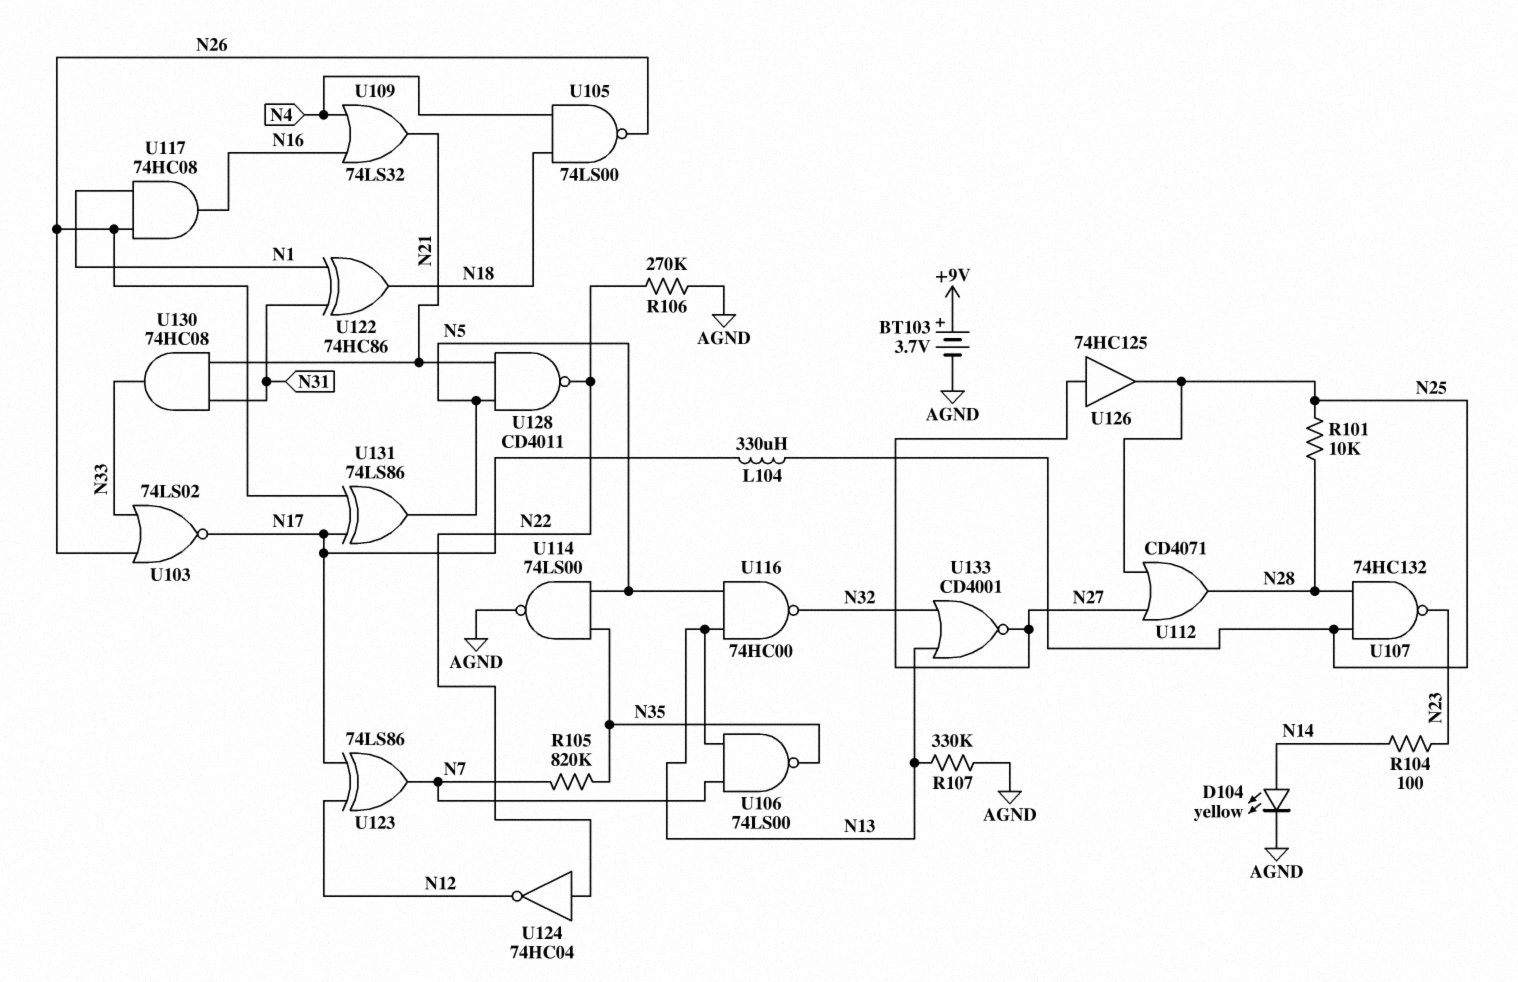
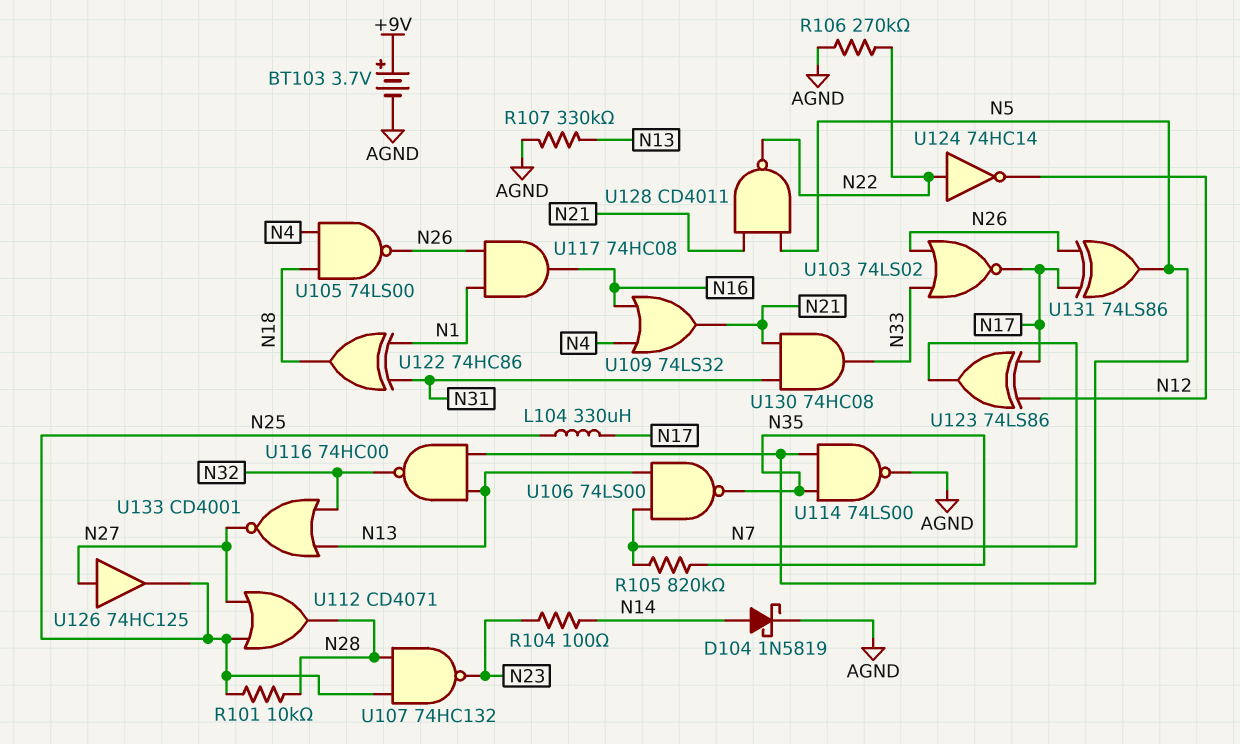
D104: LED yellow (A N14, K AGND) -> schottky 1N5819 (A N14, K AGND)
U124: NOT 74HC04 (in N22, out N12) -> NOT 74HC14 (in N22, out N12)

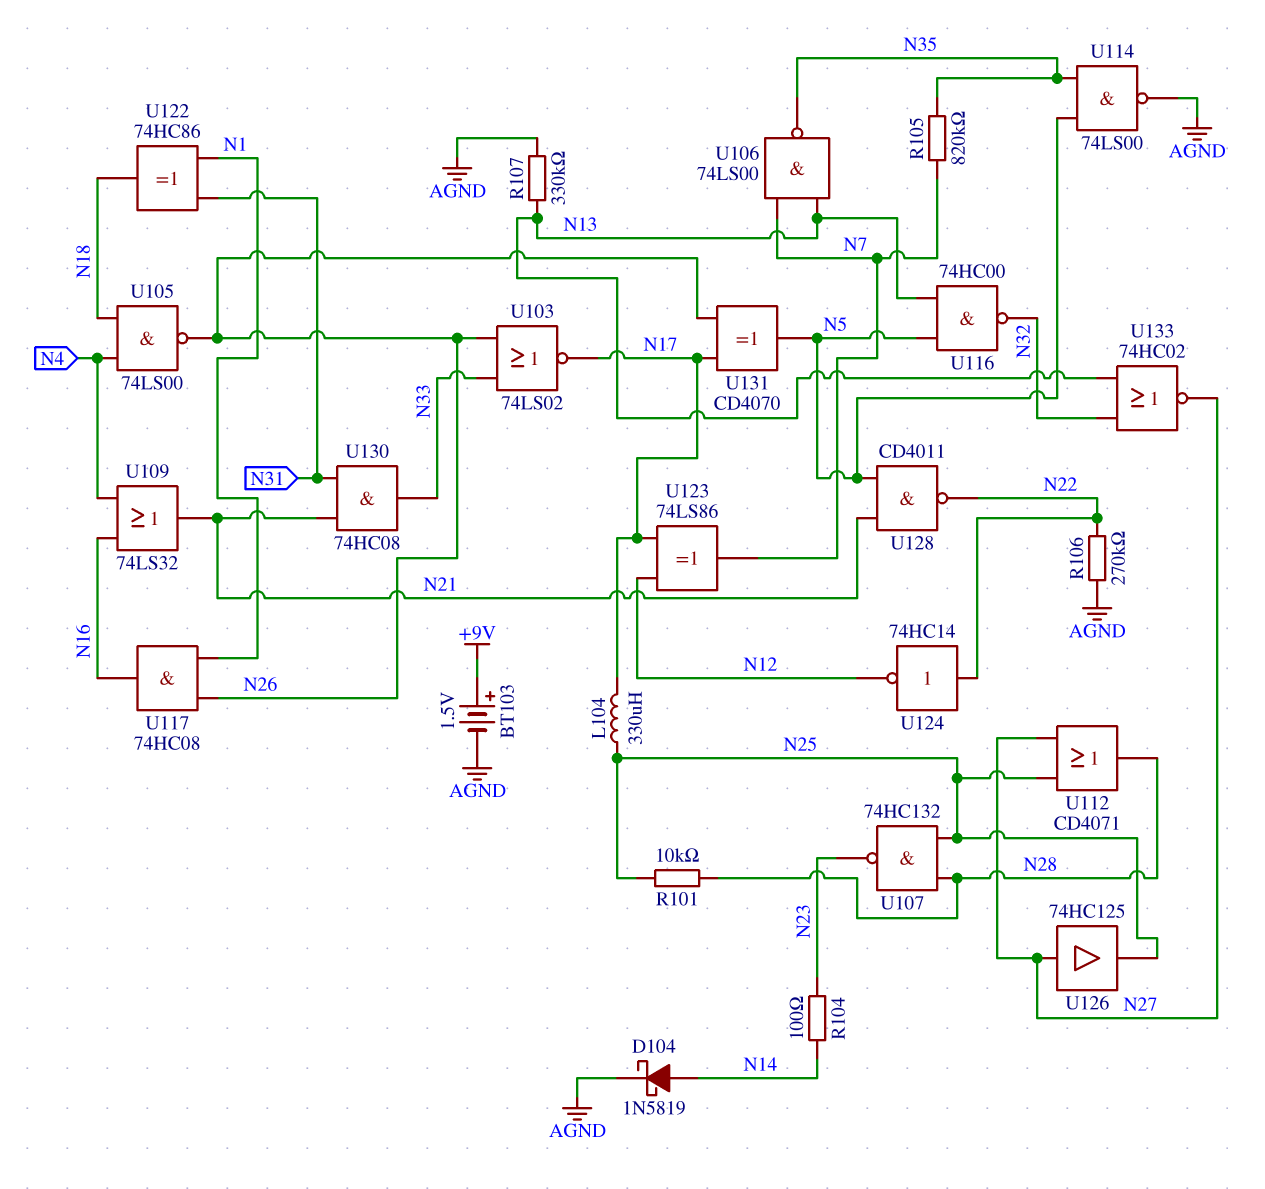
BT103: 3.7V (plus +9V, minus AGND) -> 1.5V (plus +9V, minus AGND)
U131: XOR 74LS86 (in N17, in N26, out N5) -> XOR CD4070 (in N17, in N26, out N5)
U133: NOR CD4001 (in N13, in N32, out N27) -> NOR 74HC02 (in N13, in N32, out N27)

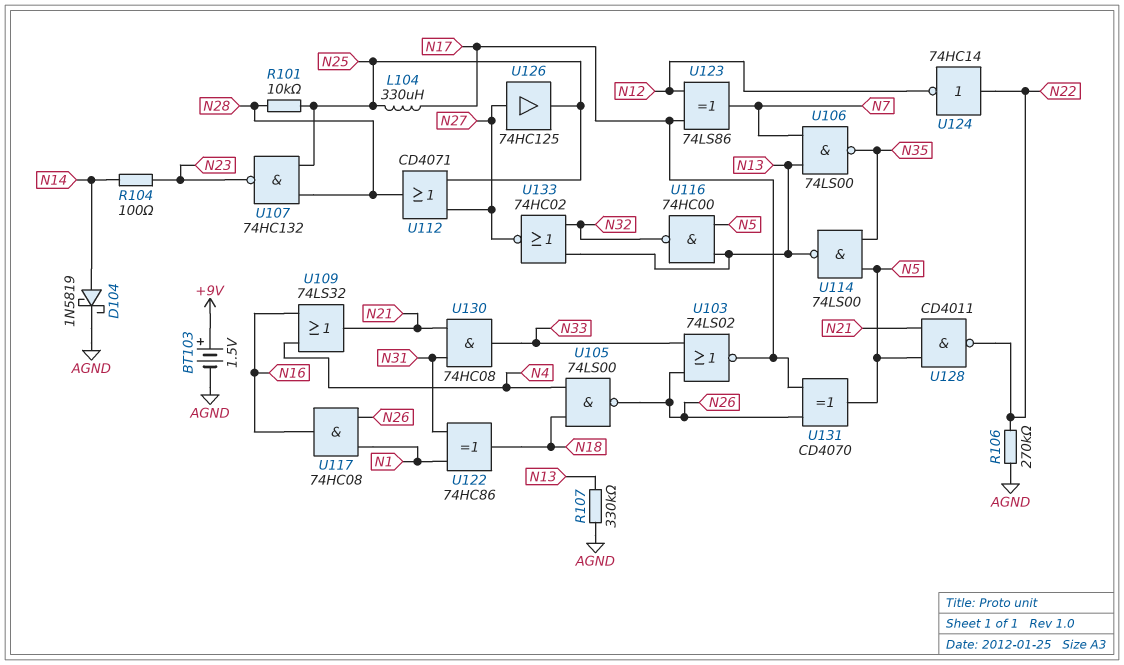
R105: 820k (N7, N35) -> none
U114: NAND 74LS00 (in N5, in N35, out AGND) -> NAND 74LS00 (in N5, in N35, out N13)

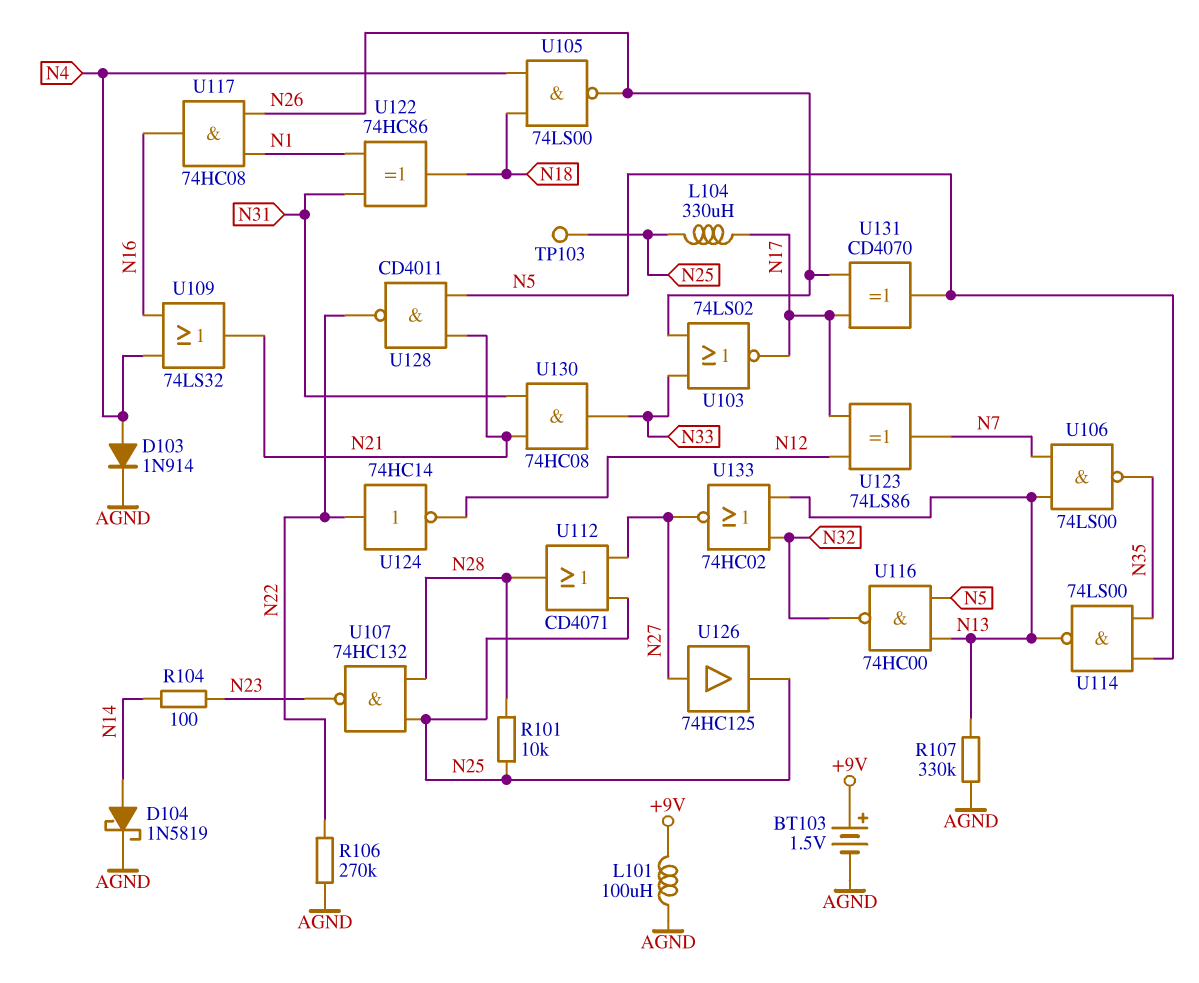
D103: none -> diode 1N914 (A N4, K AGND)
L101: none -> 100uH (+9V, AGND)
TP103: none -> test point (N25)

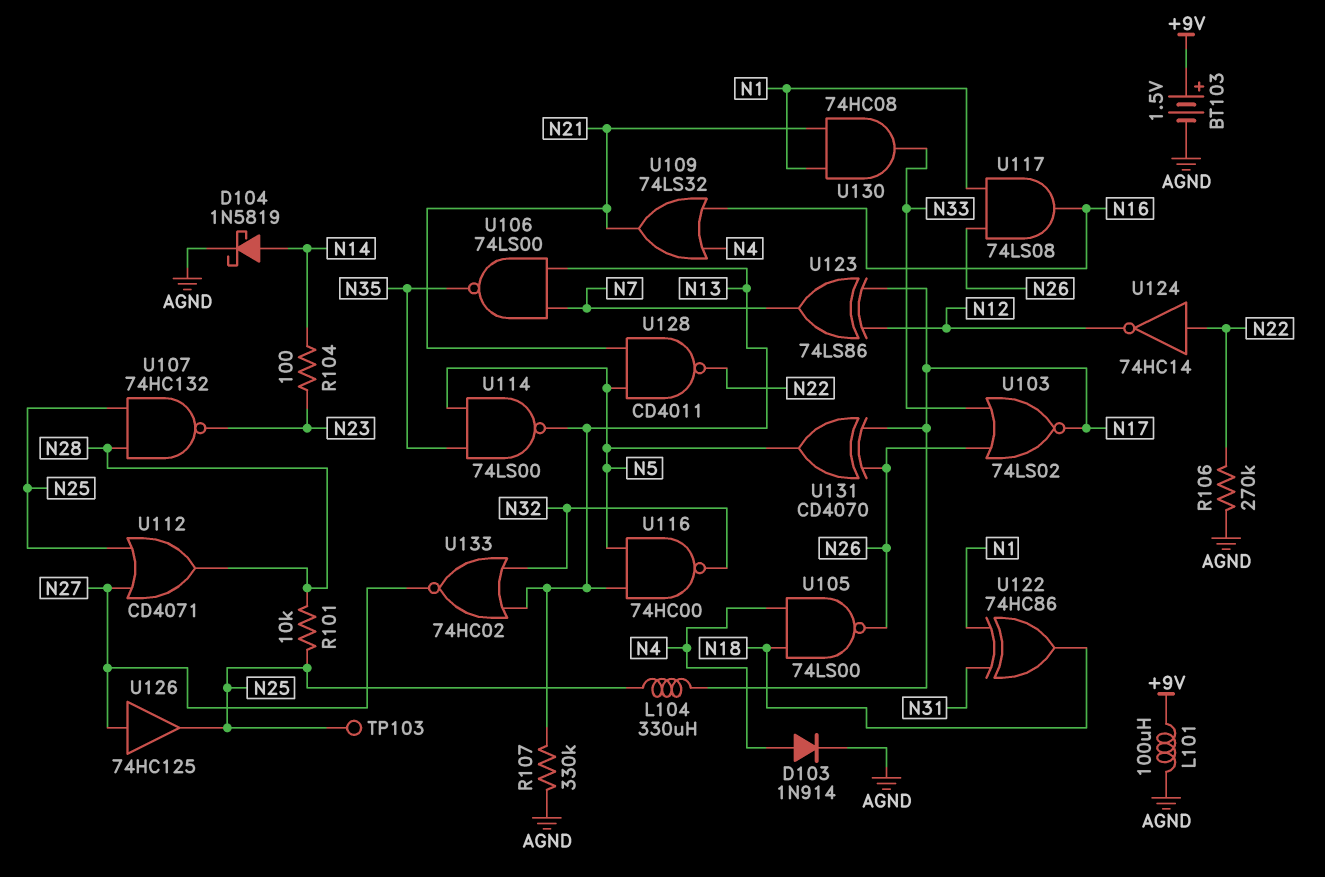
U117: AND 74HC08 (in N1, in N26, out N16) -> AND 74LS08 (in N1, in N26, out N16)
U130: AND 74HC08 (in N21, in N31, out N33) -> AND 74HC08 (in N1, in N21, out N33)

